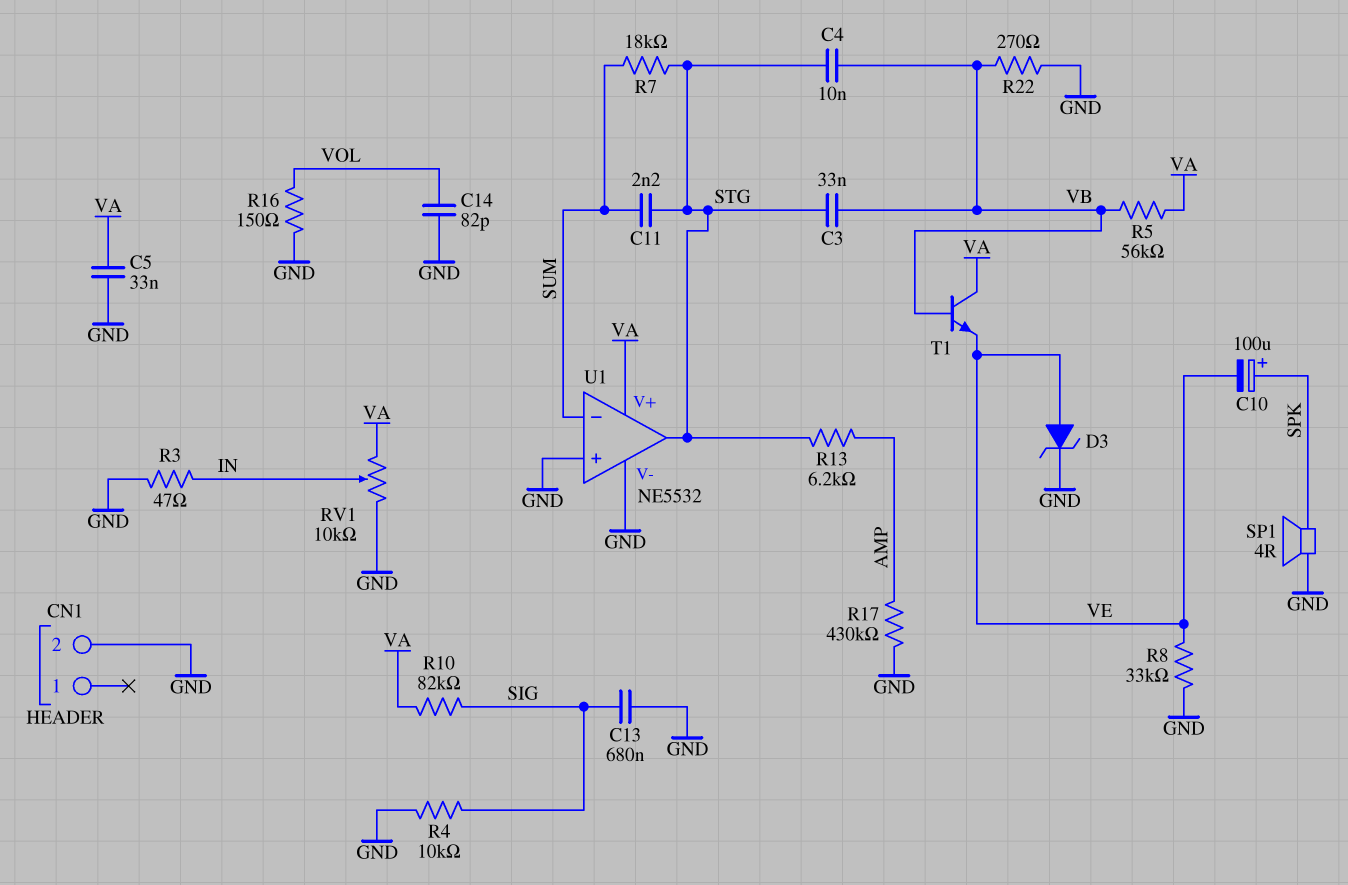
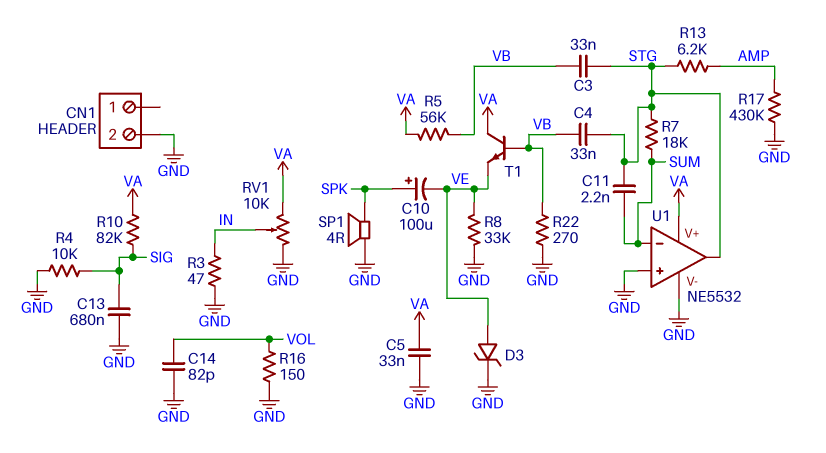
C4: 10nF (STG, VB) -> 33nF (STG, VB)

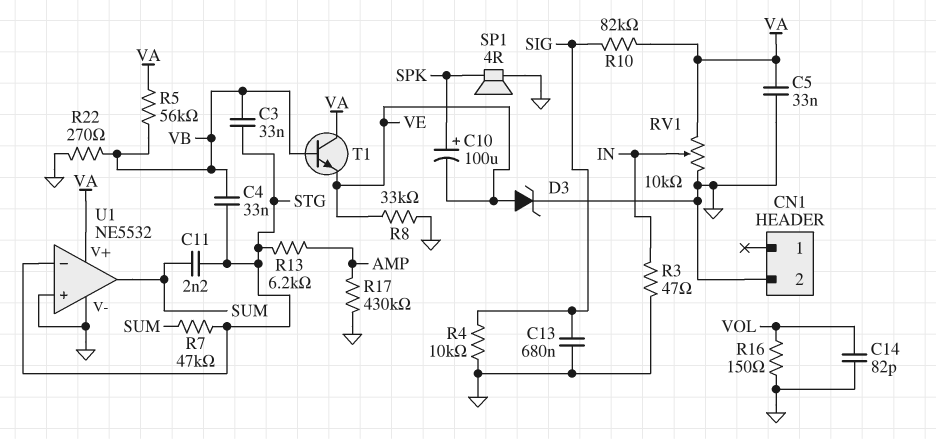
R7: 18k (STG, SUM) -> 47k (STG, SUM)
U1 pin in-: SUM -> STG
U1 pin out: STG -> SUM

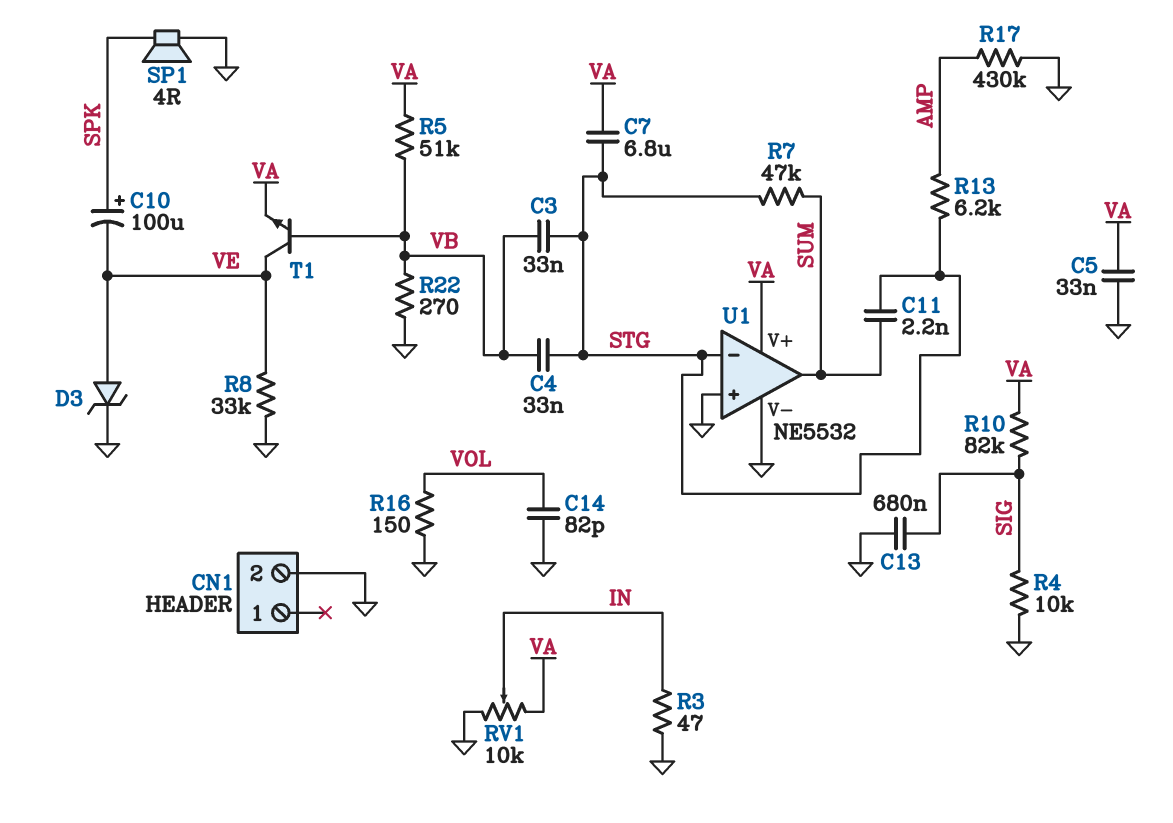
C7: none -> 6.8uF (STG, VA)
R5: 56k (VA, VB) -> 51k (VA, VB)
T1: NPN (B VB, C VA, E VE) -> NPN (B VB, C VE, E VA)

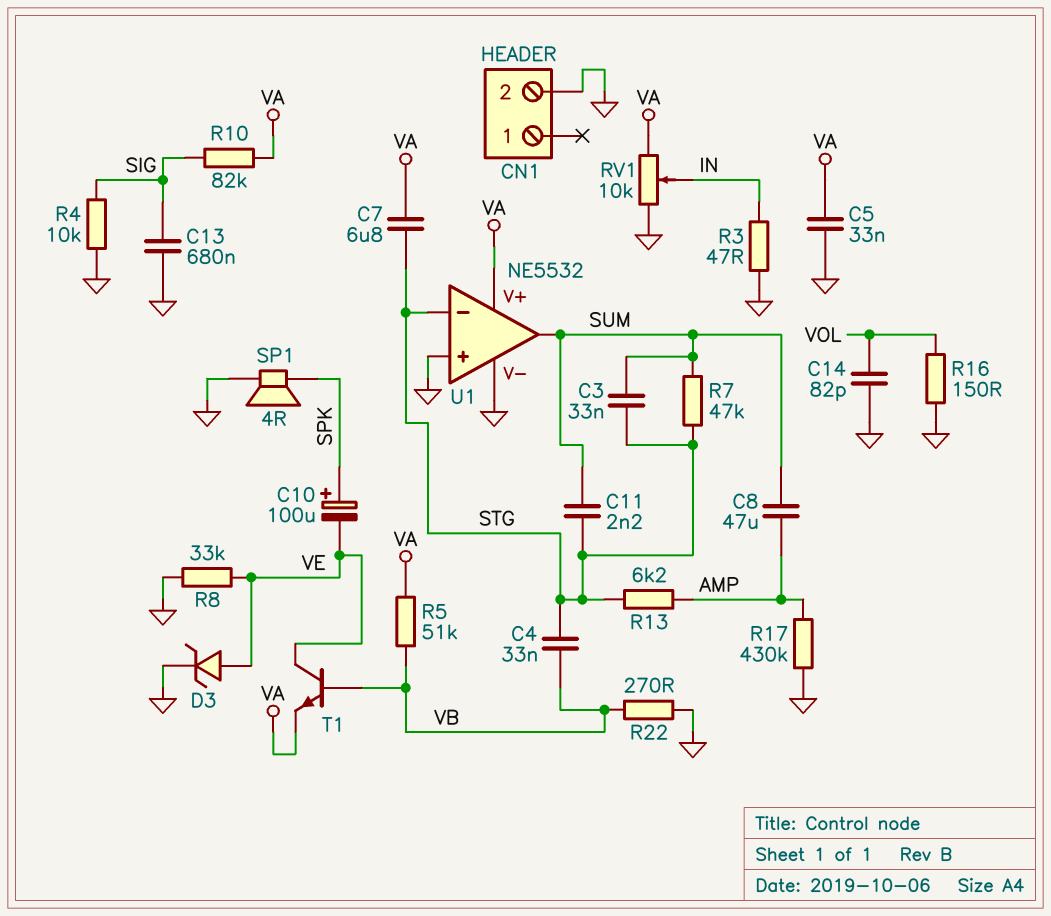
C3: 33nF (STG, VB) -> 33nF (STG, SUM)
C8: none -> 47uF (AMP, SUM)

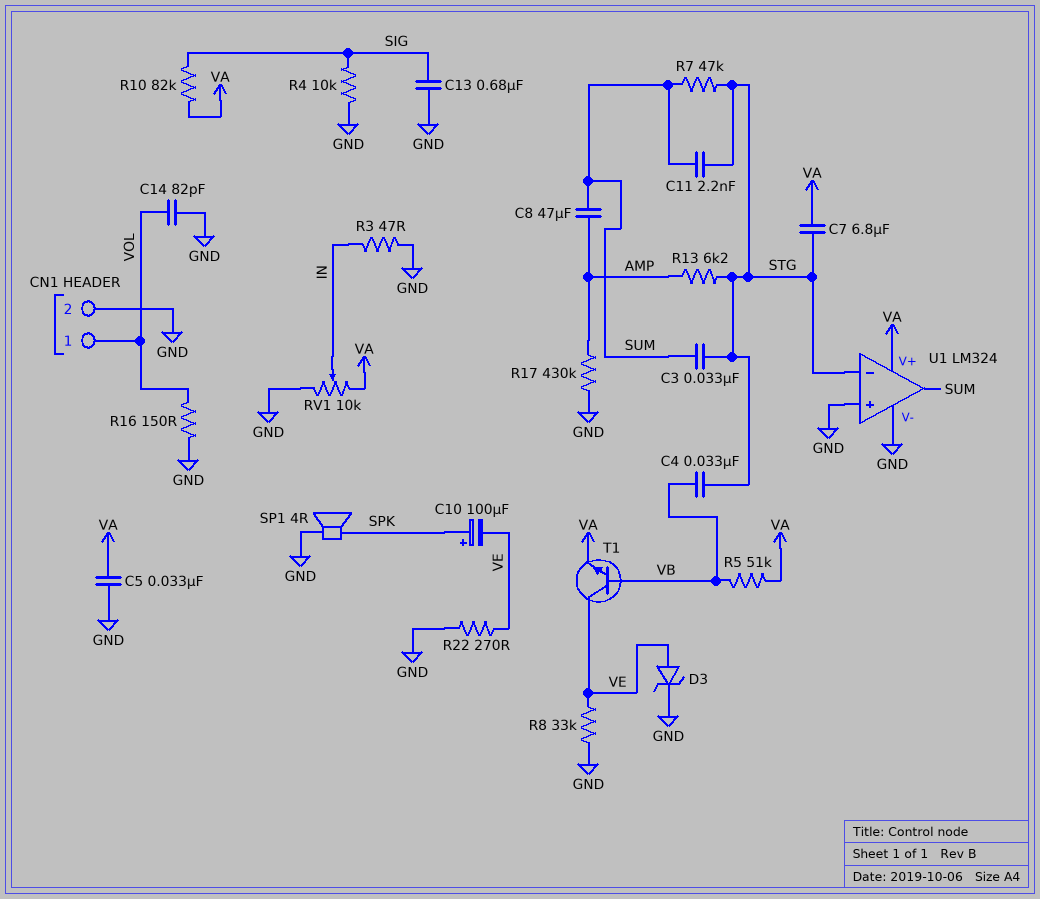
CN1 pin 1: none -> VOL
R22: 270 (GND, VB) -> 270 (GND, VE)
U1: NE5532 -> LM324

